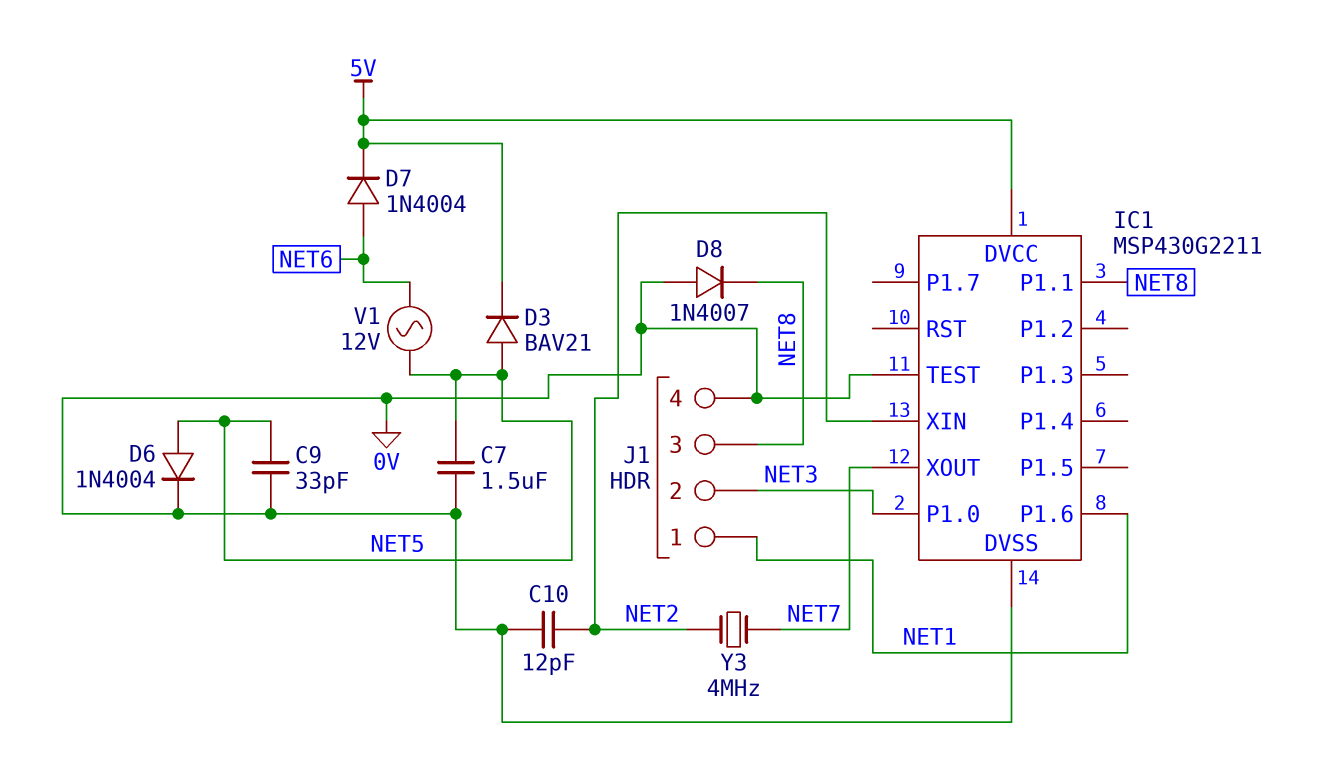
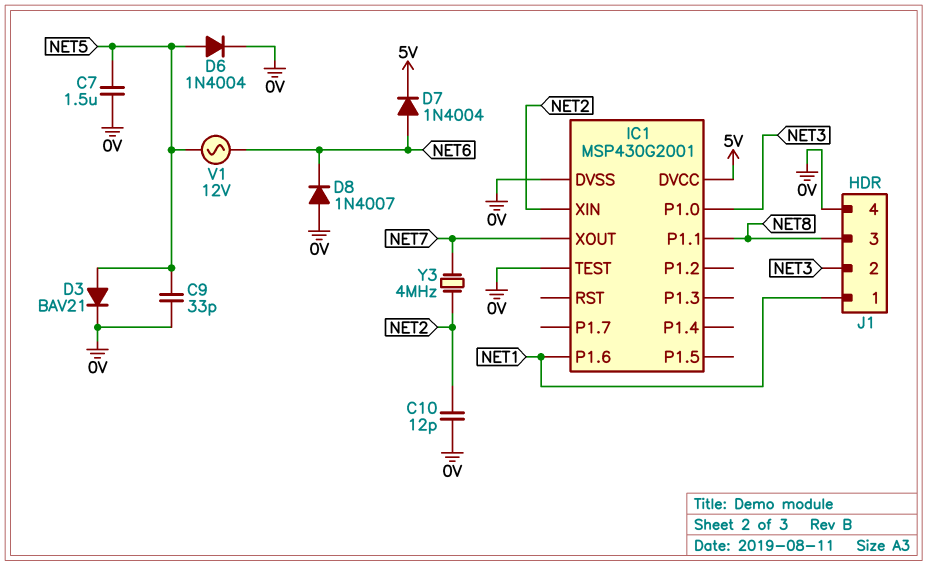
D3: diode BAV21 (A NET5, K 5V) -> diode BAV21 (A NET5, K 0V)
D8: diode 1N4007 (A 0V, K NET8) -> diode 1N4007 (A 0V, K NET6)
IC1: MSP430G2211 -> MSP430G2001

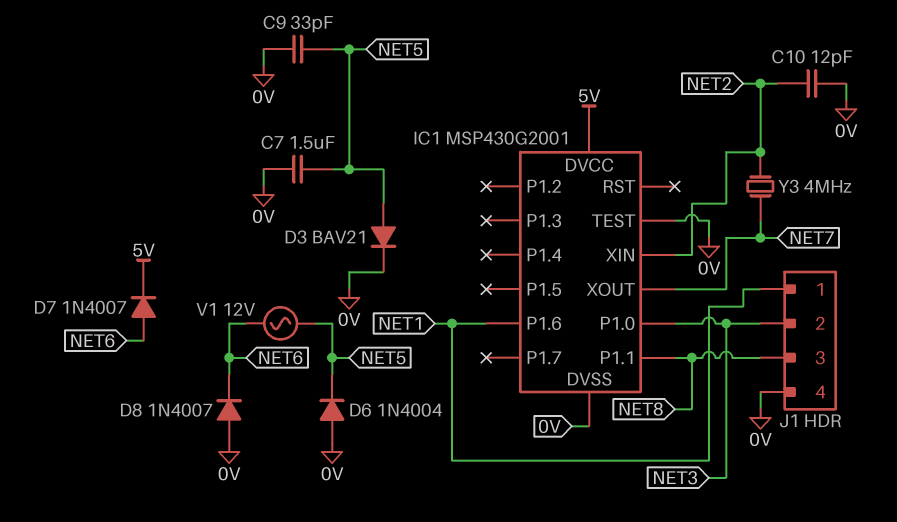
D6: diode 1N4004 (A NET5, K 0V) -> diode 1N4004 (A 0V, K NET5)
D7: diode 1N4004 (A NET6, K 5V) -> diode 1N4007 (A NET6, K 5V)

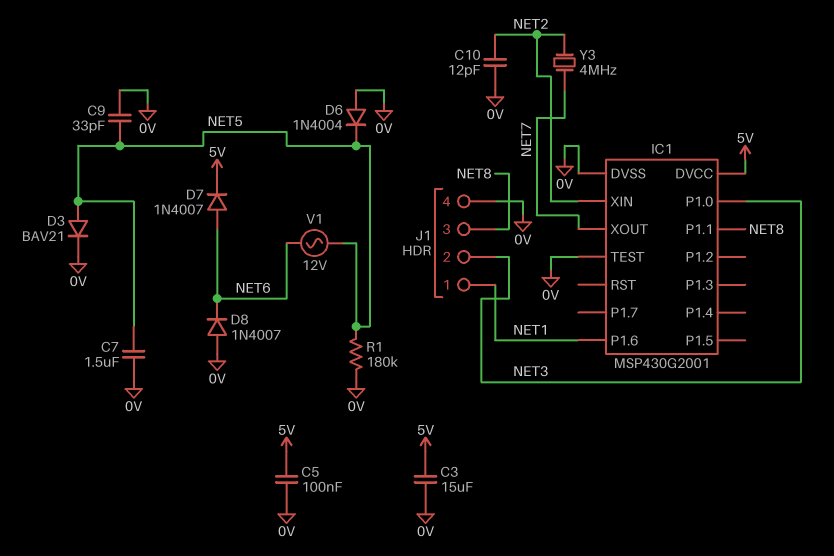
C3: none -> 15uF (0V, 5V)
C5: none -> 100nF (0V, 5V)
R1: none -> 180k (0V, NET5)

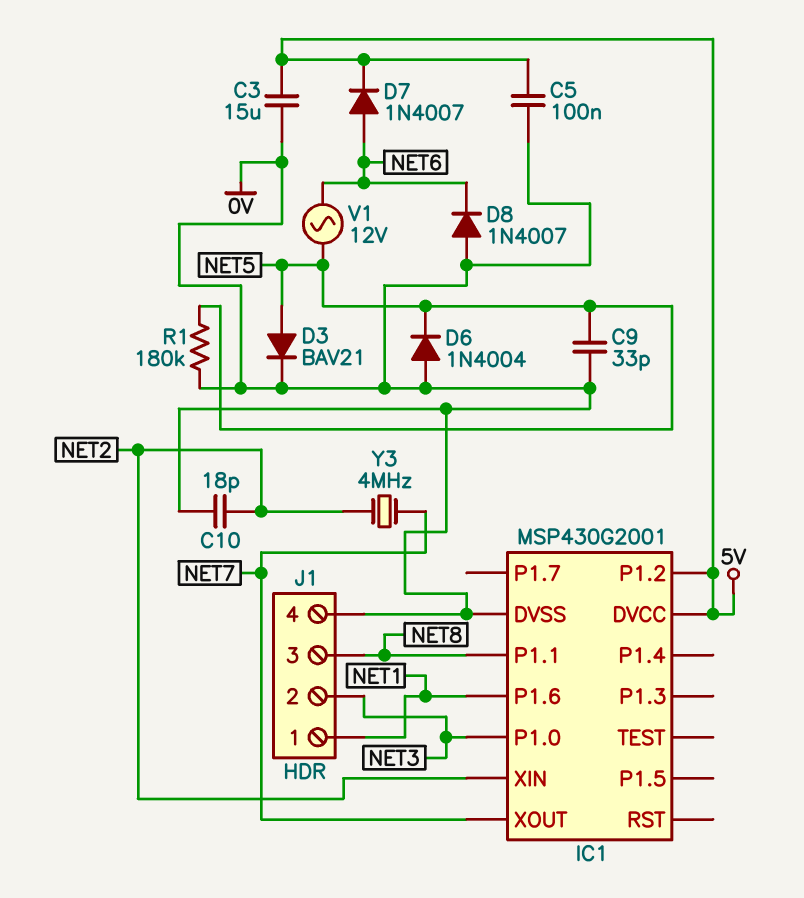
C7: 1.5uF (0V, NET5) -> none
C10: 12pF (0V, NET2) -> 18pF (0V, NET2)
IC1 pin P1.2: none -> 5V
IC1 pin TEST: 0V -> none

